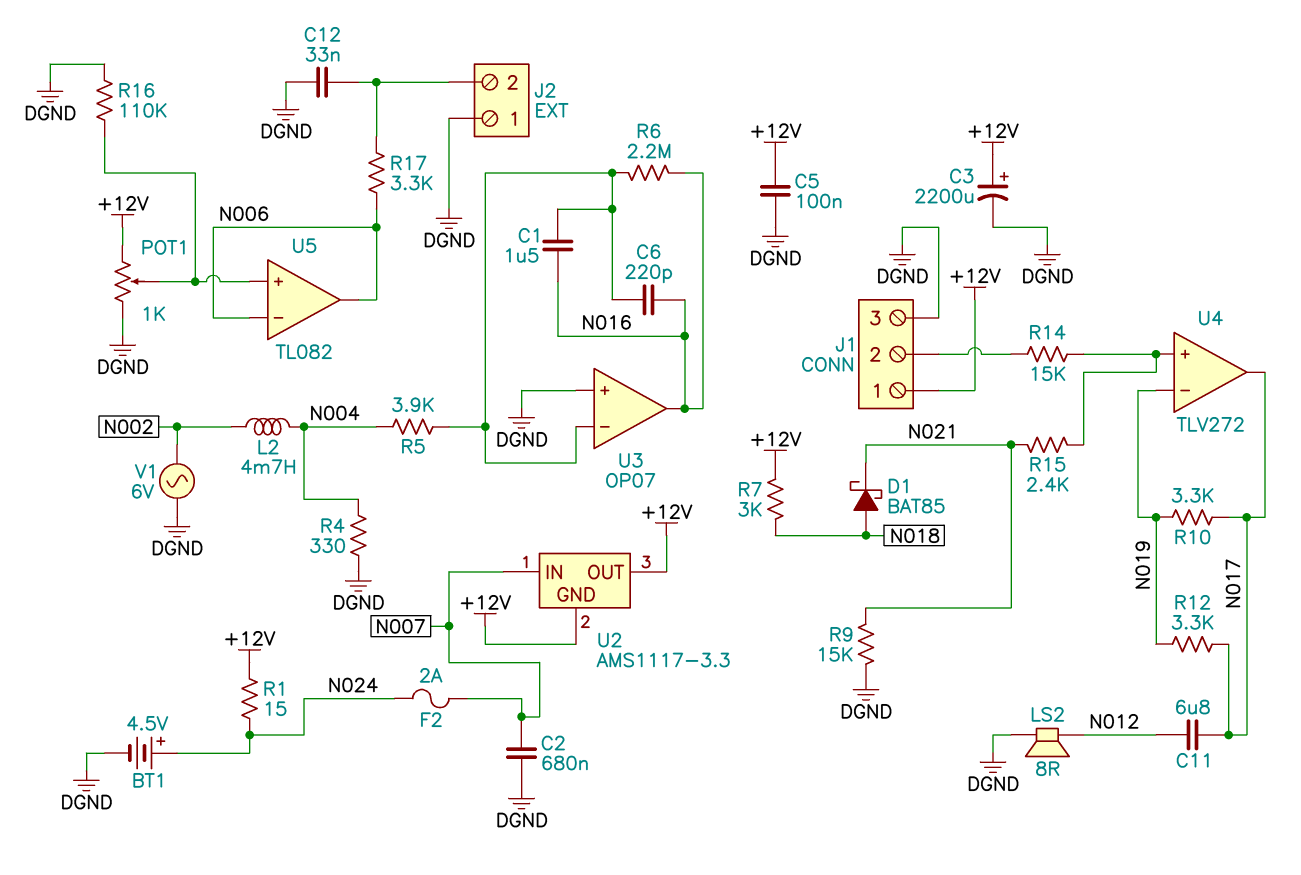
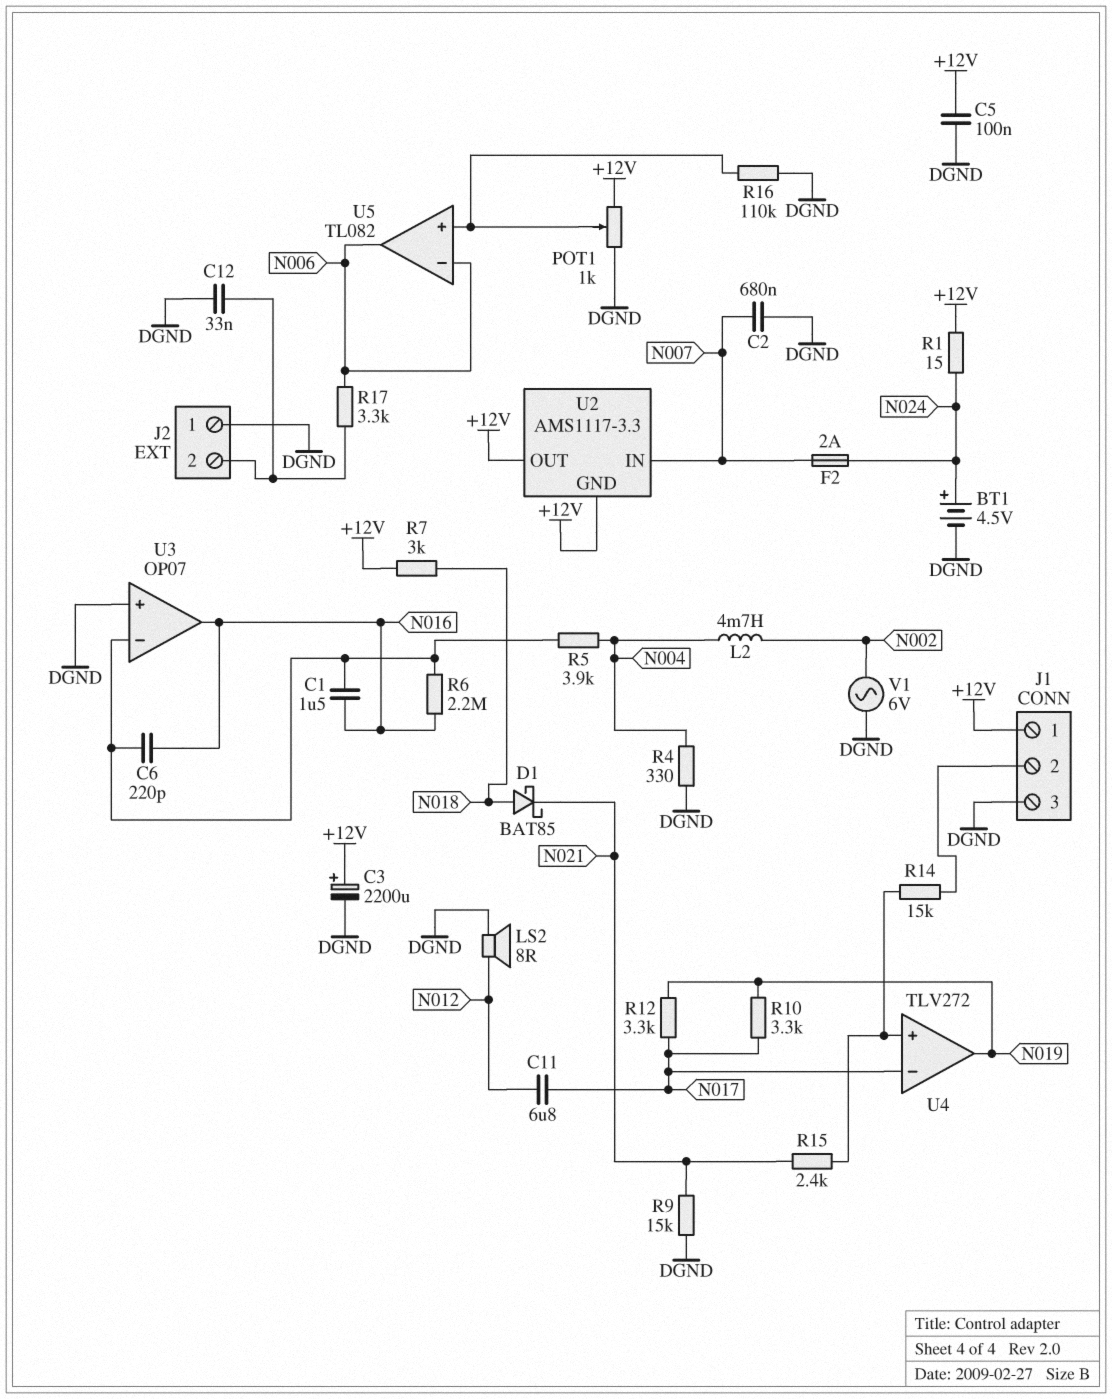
U4 pin in-: N019 -> N017
U4 pin out: N017 -> N019

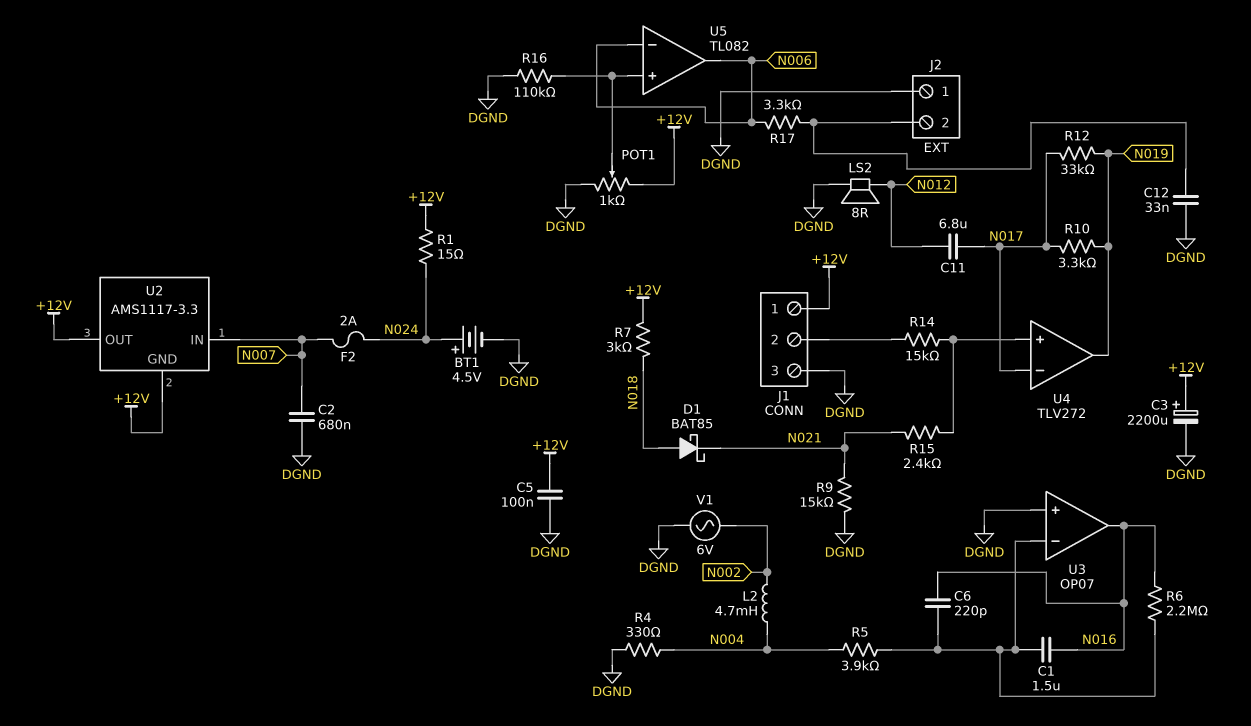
R12: 3.3k (N017, N019) -> 33k (N017, N019)

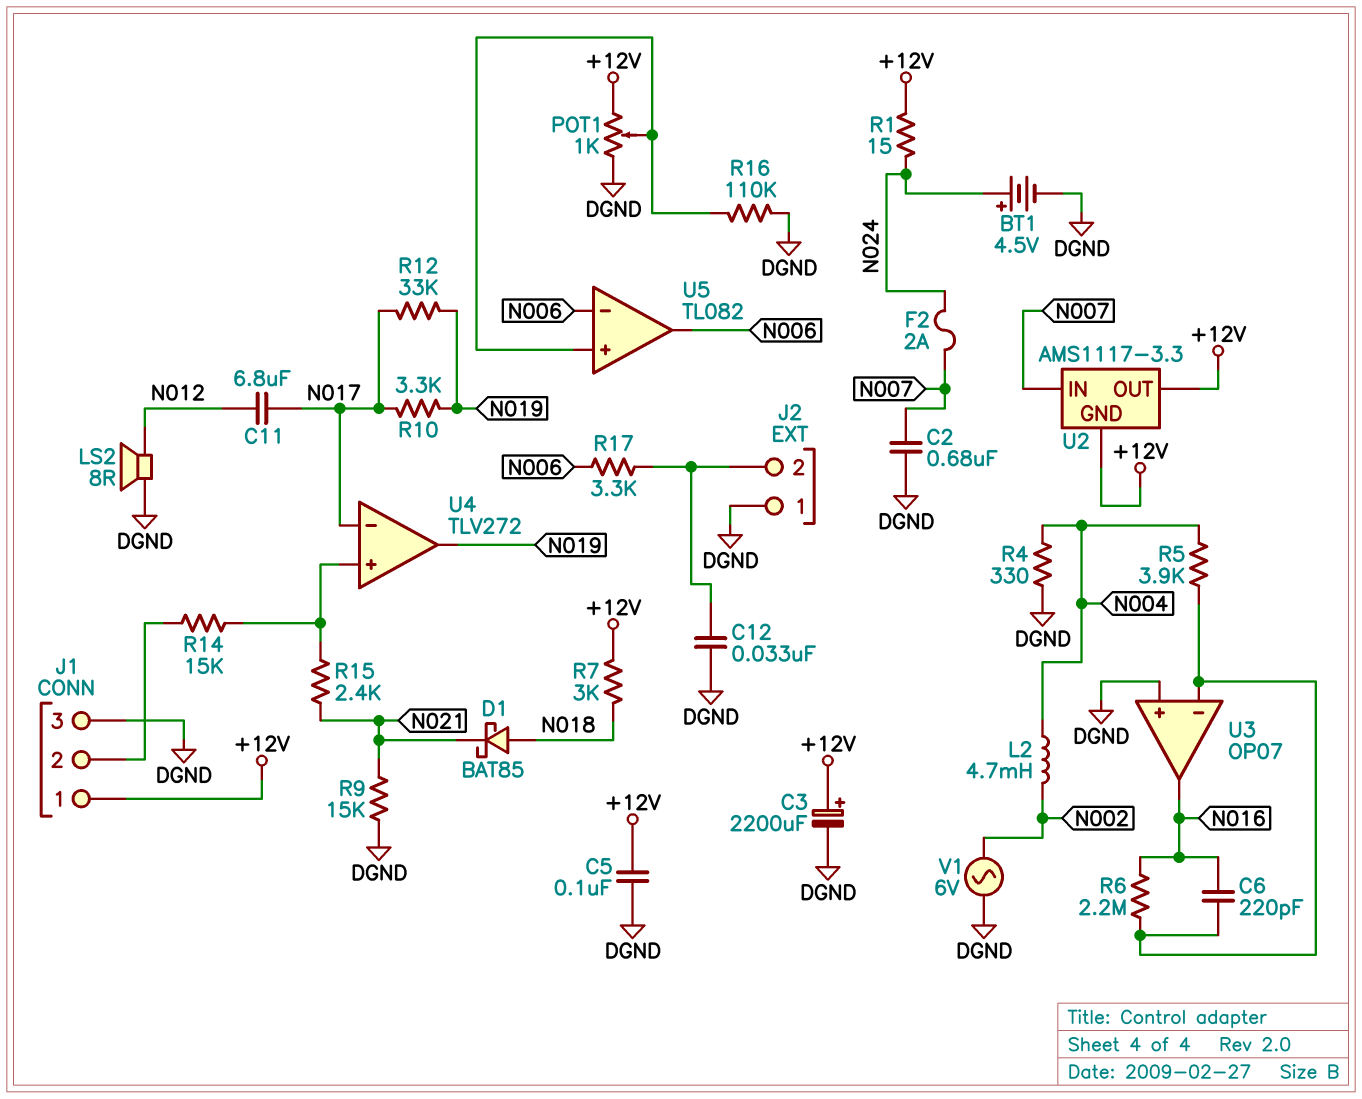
C1: 1.5uF (N016, U3/in-) -> none

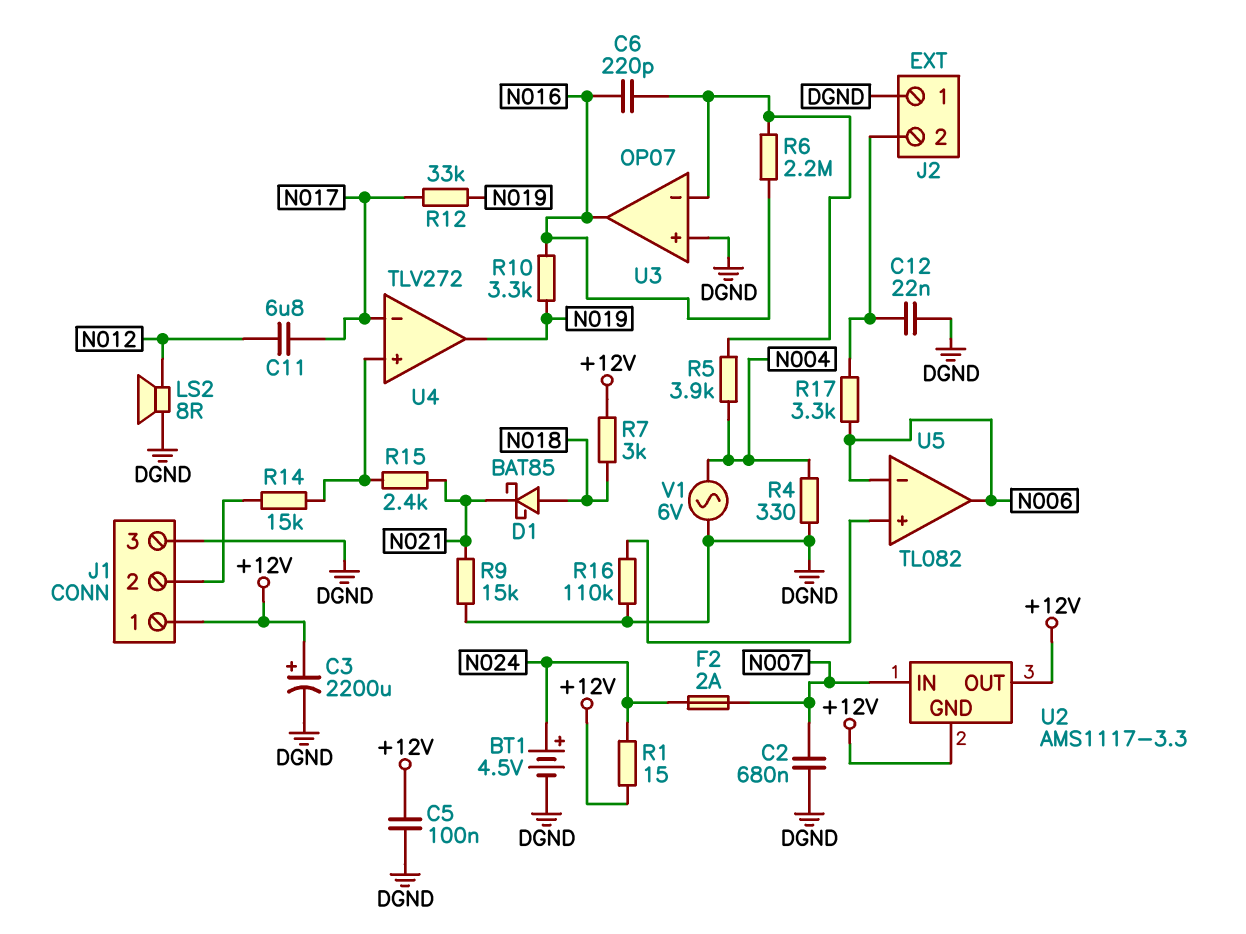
C12: 33nF (DGND, J2/2) -> 22nF (DGND, J2/2)
L2: 4.7mH (N002, N004) -> none
POT1: 1k (+12V, DGND, wiper U5/in+) -> none
R10: 3.3k (N017, N019) -> 3.3k (N016, N019)
V1: AC 6V (DGND, N002) -> AC 6V (DGND, N004)

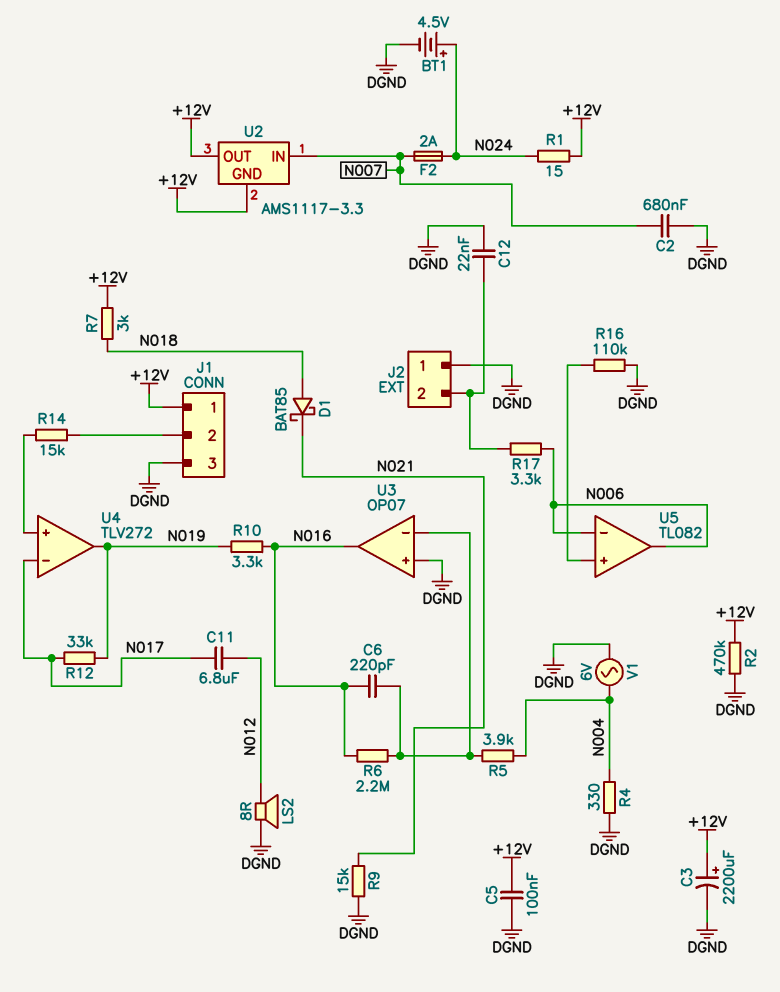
R2: none -> 470k (+12V, DGND)
R15: 2.4k (N021, U4/in+) -> none

